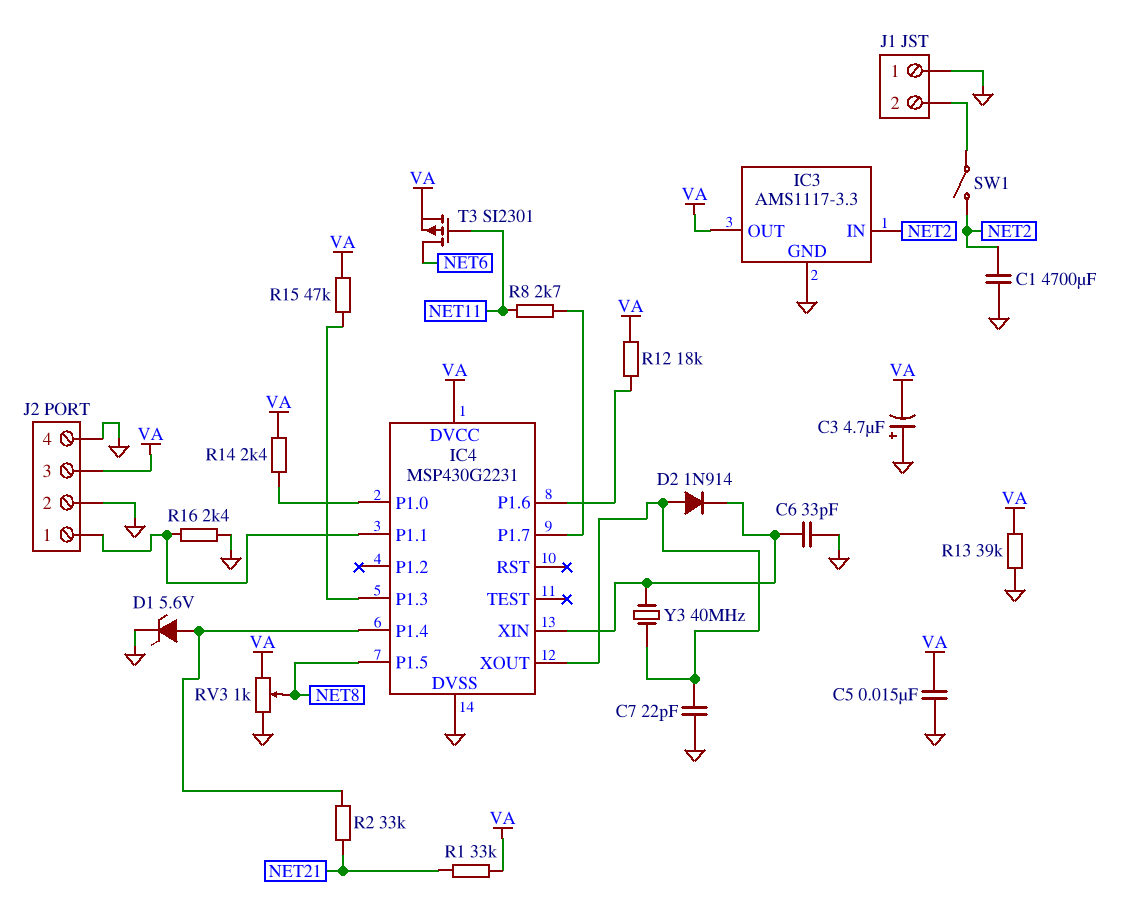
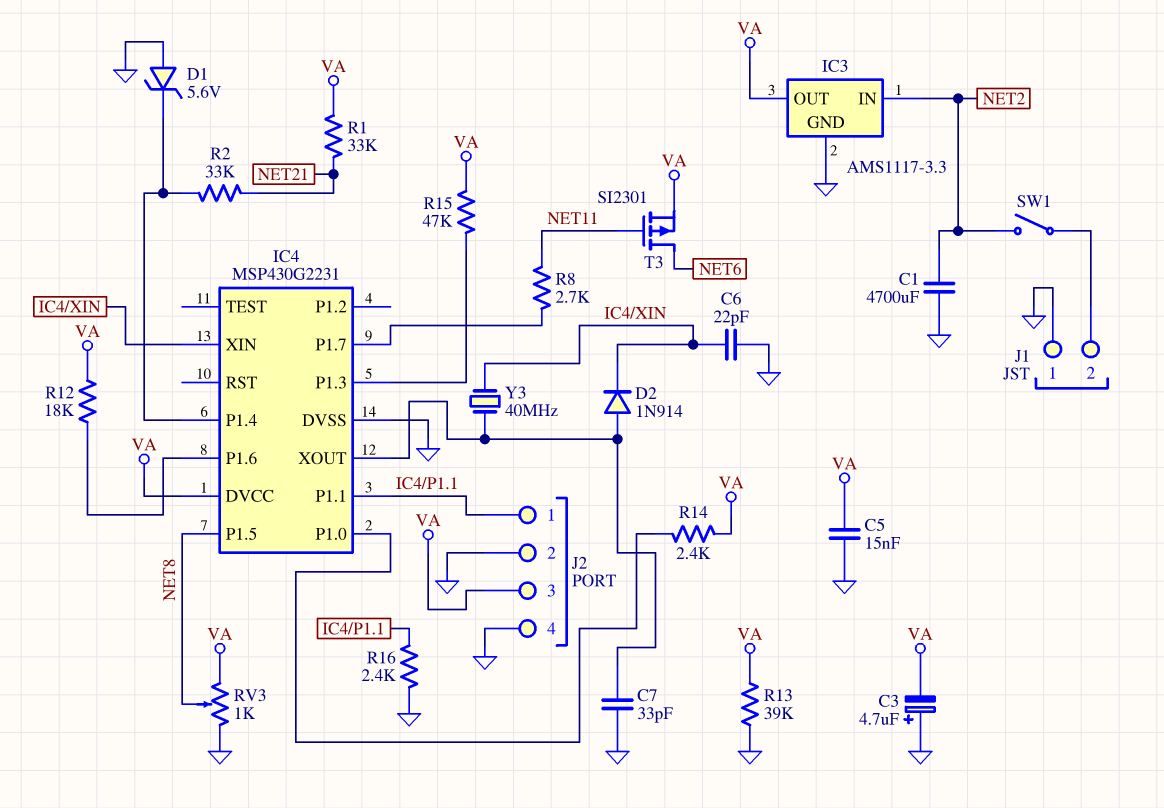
C6: 33pF (GND, IC4/XIN) -> 22pF (GND, IC4/XIN)
C7: 22pF (GND, IC4/XOUT) -> 33pF (GND, IC4/XOUT)
D1: zener 5.6V (A IC4/P1.4, K GND) -> zener 5.6V (A GND, K IC4/P1.4)

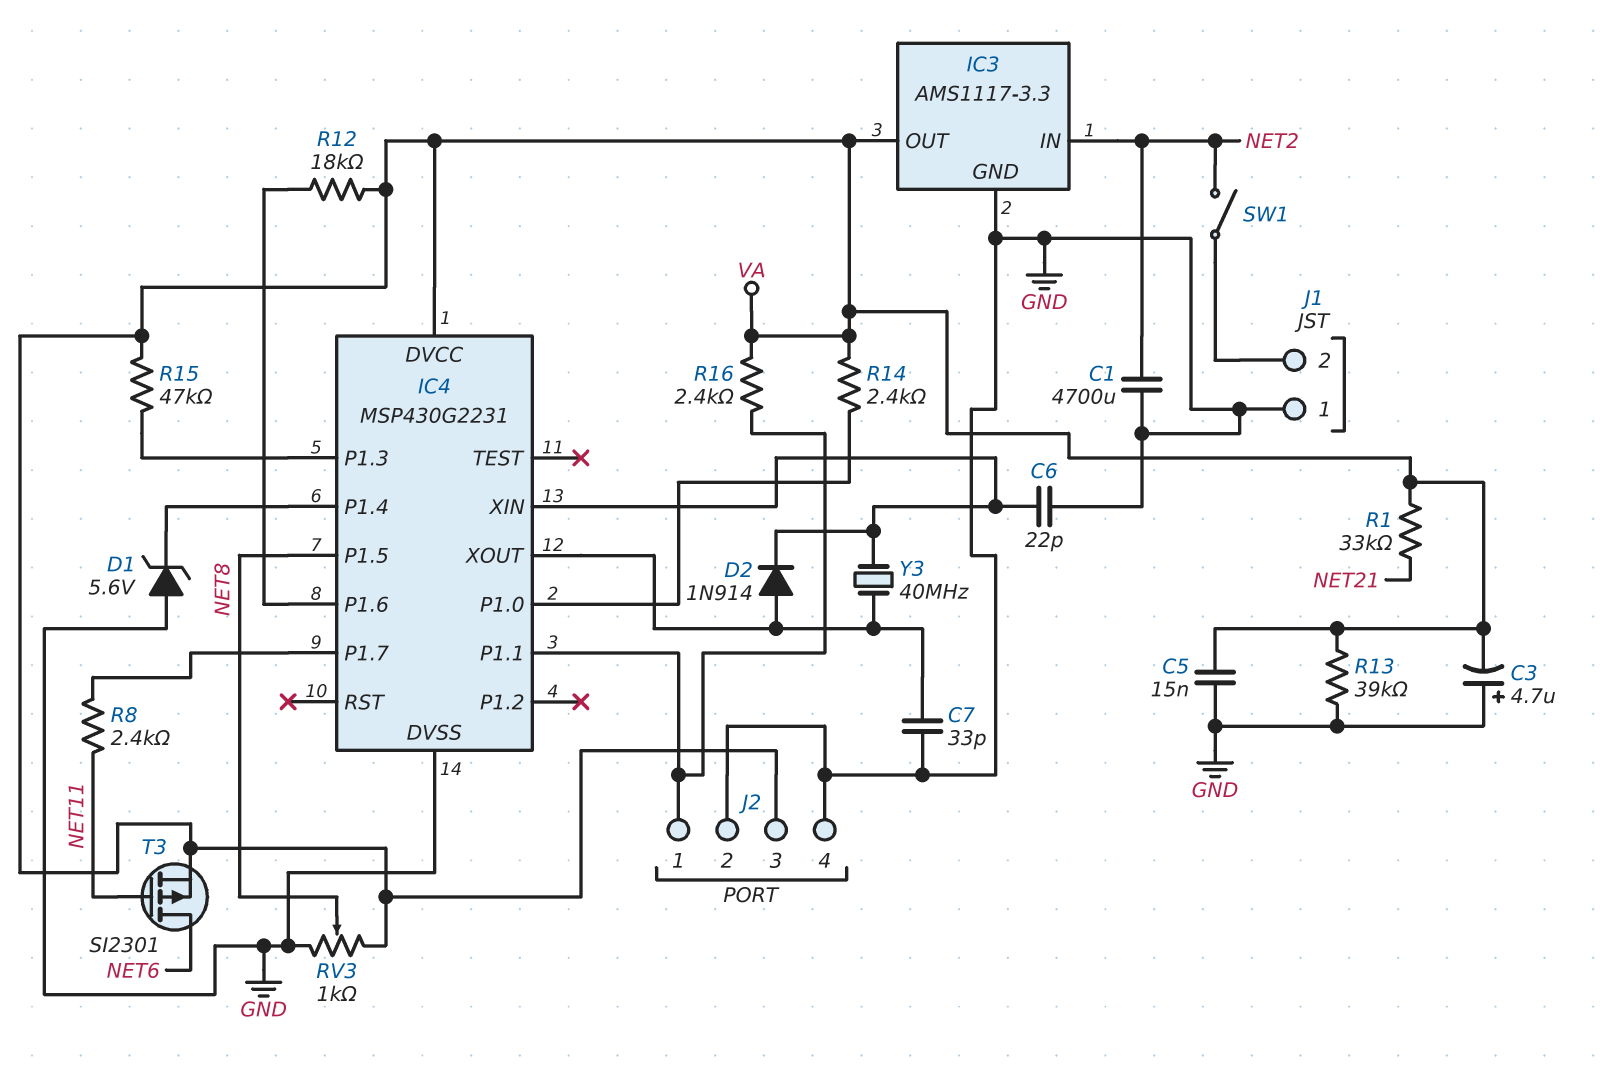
R2: 33k (IC4/P1.4, NET21) -> none
R8: 2.7k (IC4/P1.7, NET11) -> 2.4k (IC4/P1.7, NET11)
R16: 2.4k (GND, IC4/P1.1) -> 2.4k (IC4/P1.1, VA)

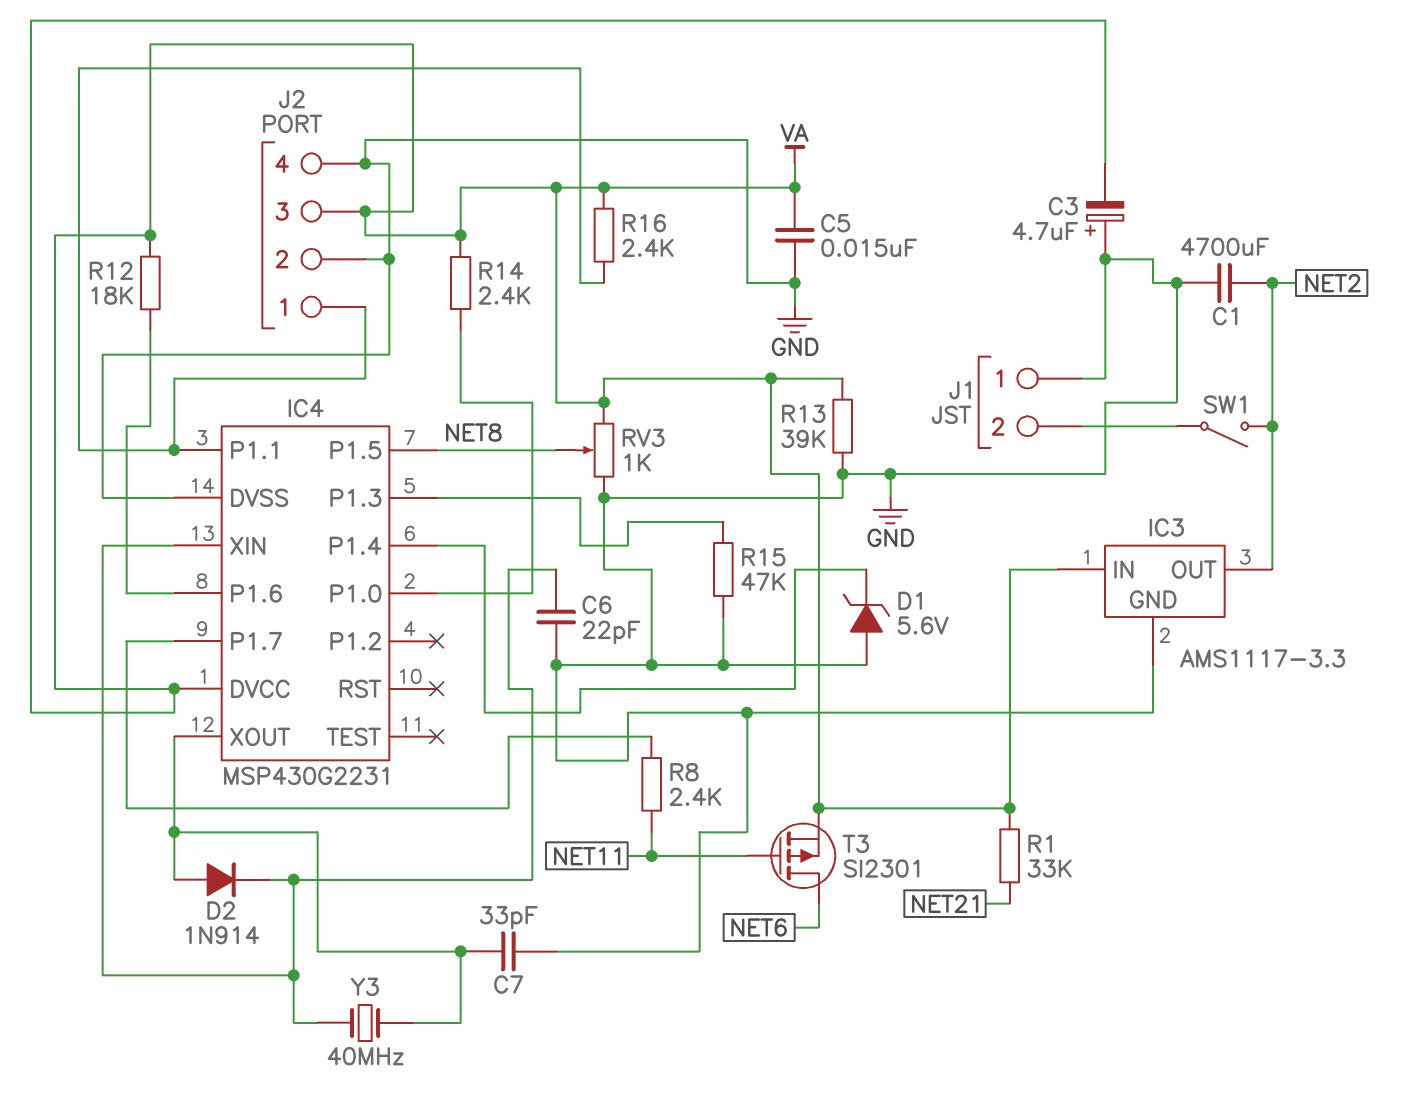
IC3 pin IN: NET2 -> VA
IC3 pin OUT: VA -> NET2
R15: 47k (IC4/P1.3, VA) -> 47k (GND, IC4/P1.3)

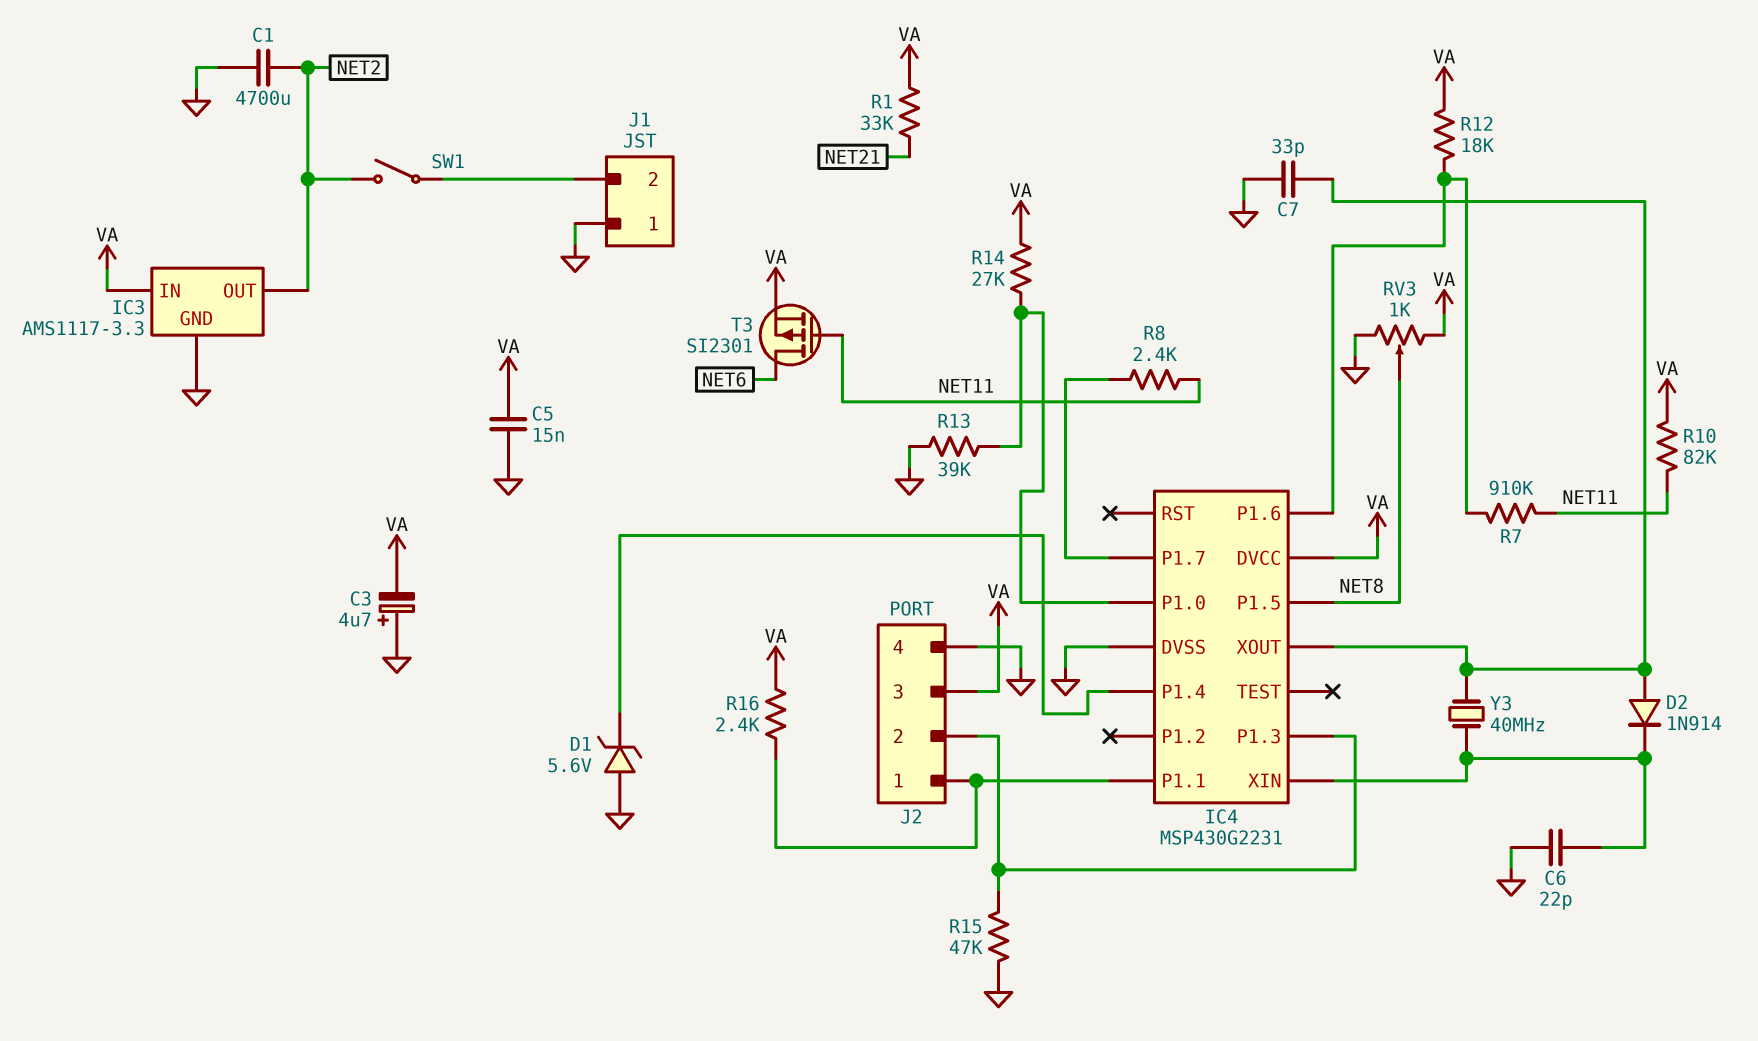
J2 pin 2: GND -> IC4/P1.3
R7: none -> 910k (IC4/P1.6, NET11)
R10: none -> 82k (NET11, VA)
R13: 39k (GND, VA) -> 39k (GND, IC4/P1.0)
R14: 2.4k (IC4/P1.0, VA) -> 27k (IC4/P1.0, VA)

